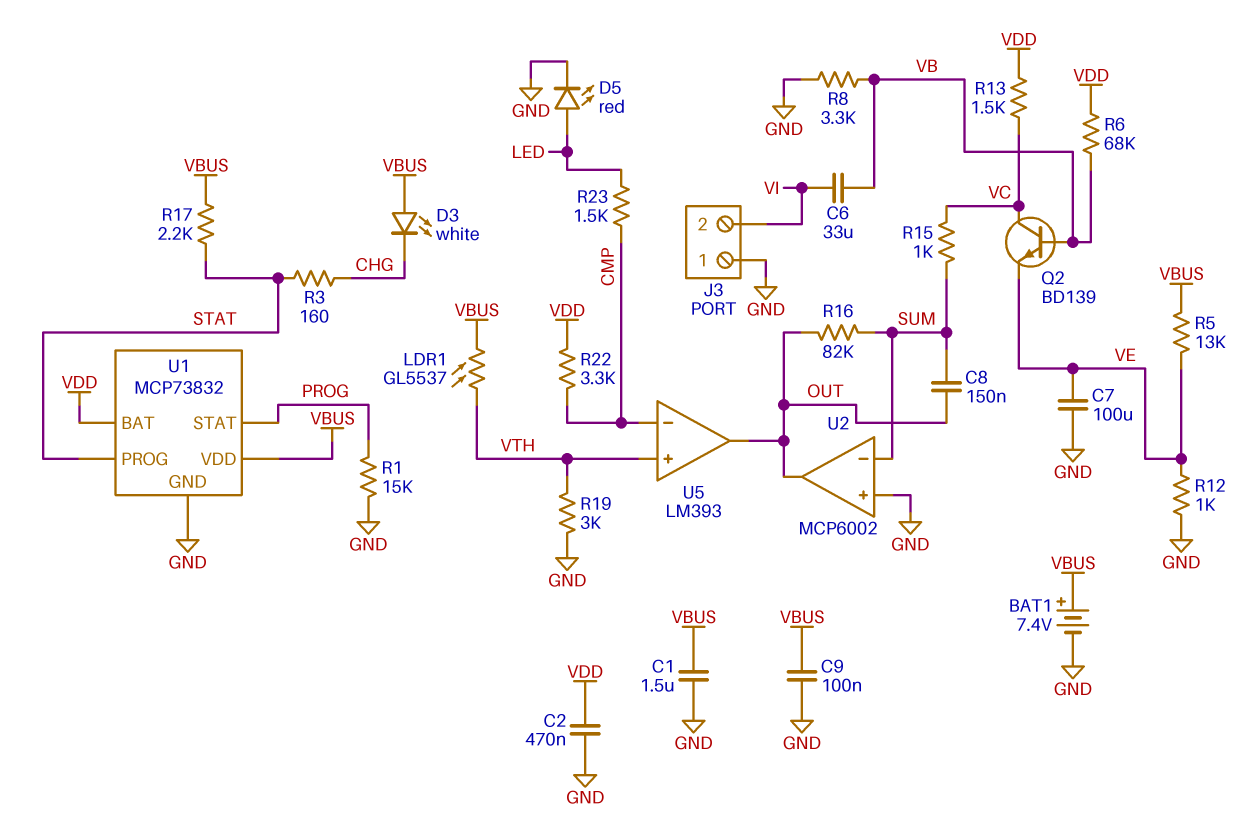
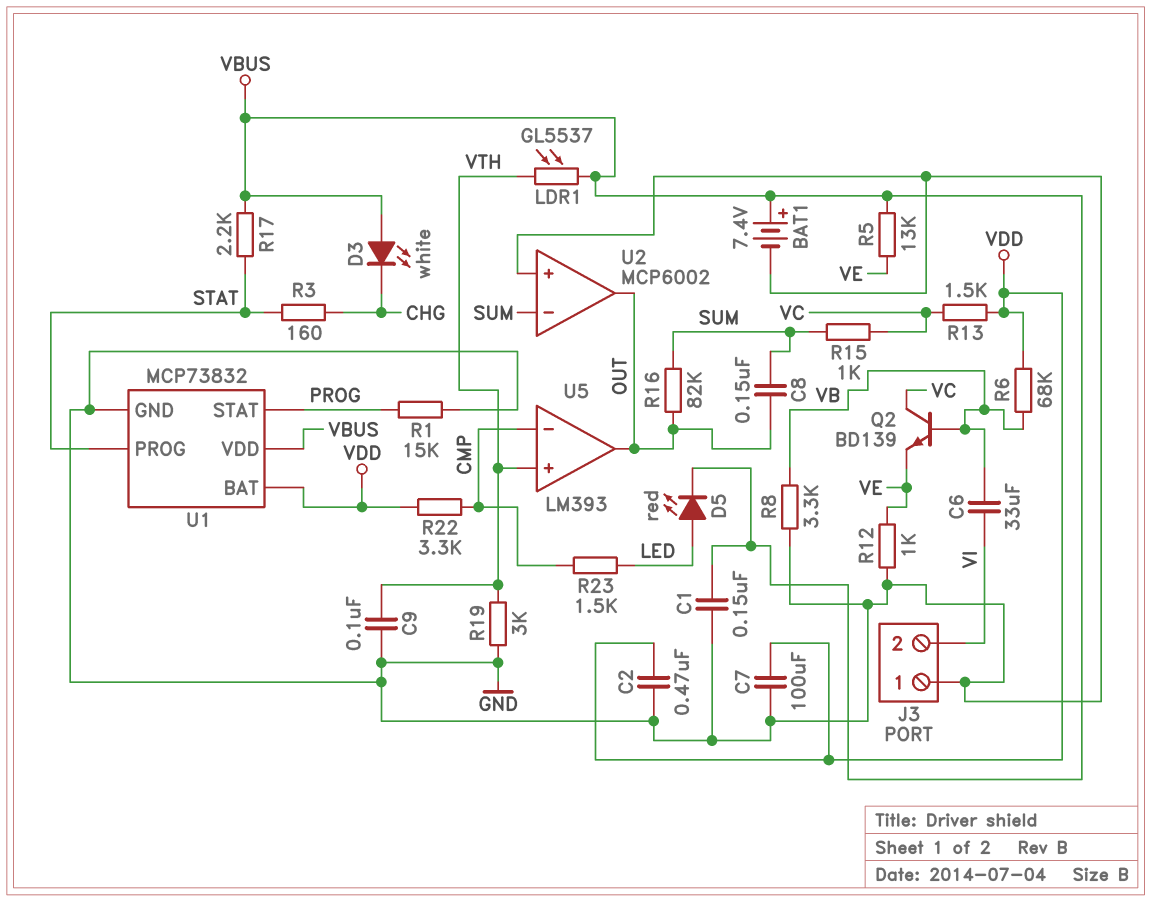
C1: 1.5uF (GND, VBUS) -> 150nF (GND, VBUS)
C7: 100uF (GND, VE) -> 100uF (GND, VDD)
C9: 100nF (GND, VBUS) -> 100nF (GND, VTH)
D5: LED red (A LED, K GND) -> LED red (A LED, K VBUS)

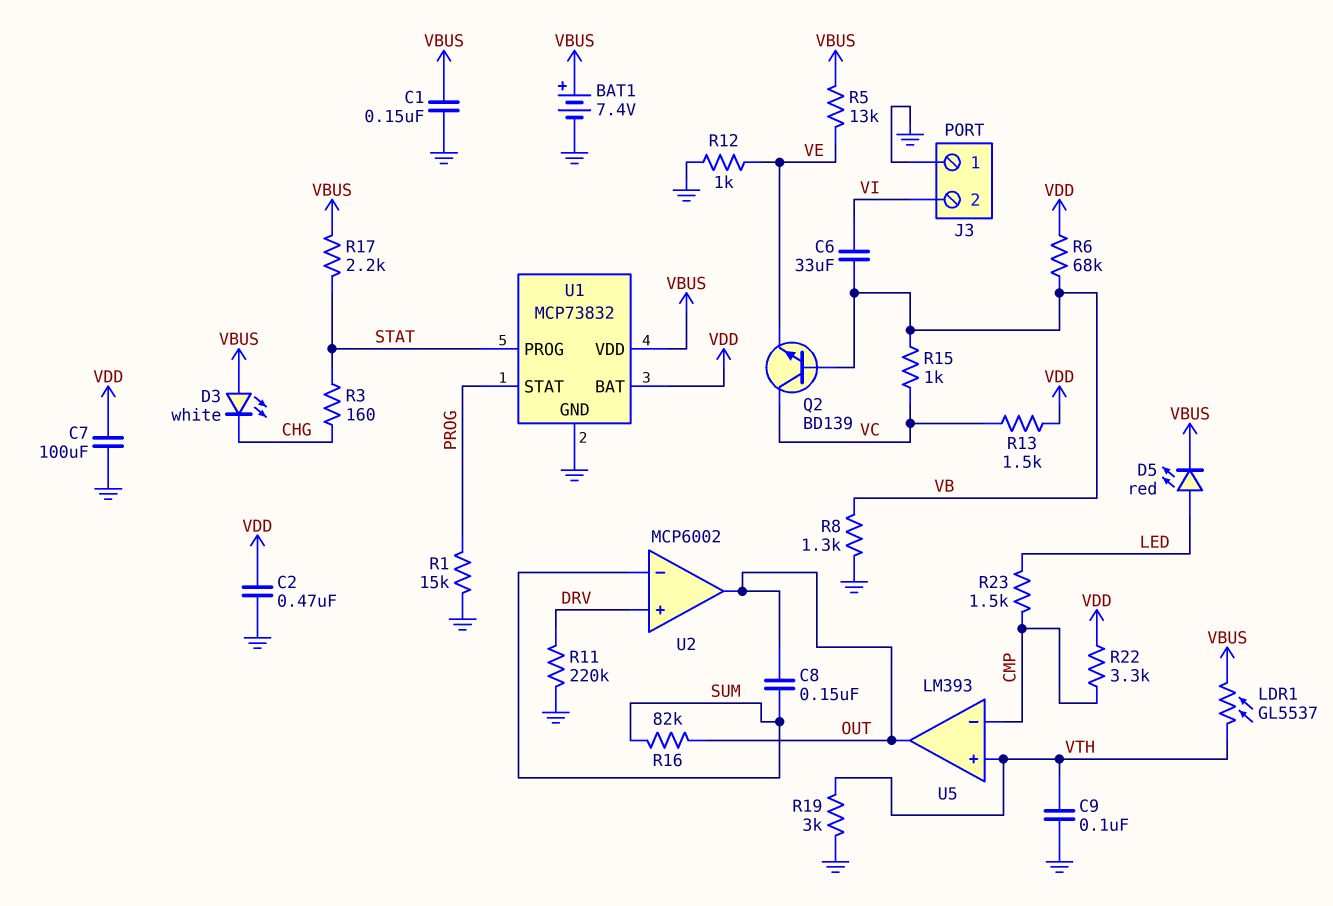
R8: 3.3k (GND, VB) -> 1.3k (GND, VB)
R11: none -> 220k (DRV, GND)
R15: 1k (SUM, VC) -> 1k (VB, VC)
U2 pin in+: GND -> DRV

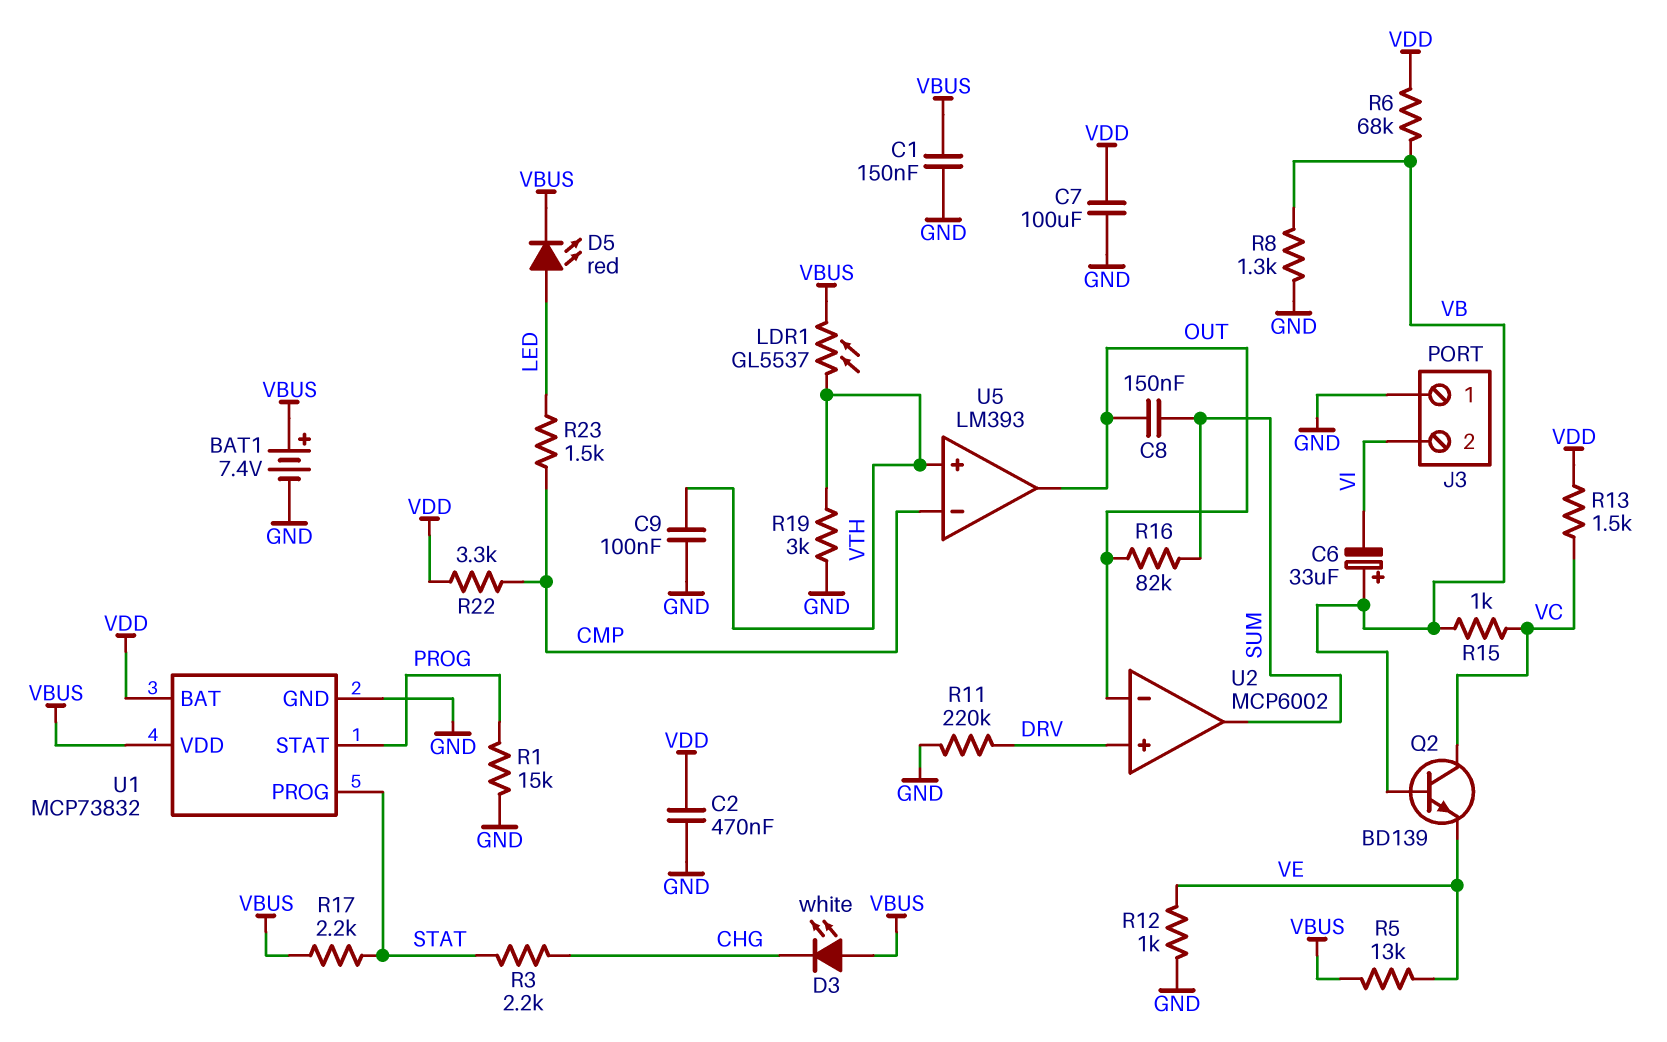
C6: 33uF (VB, VI) -> 33uF (plus VB, minus VI)
R3: 160 (CHG, STAT) -> 2.2k (CHG, STAT)
U2 pin in-: SUM -> OUT
U2 pin out: OUT -> SUM

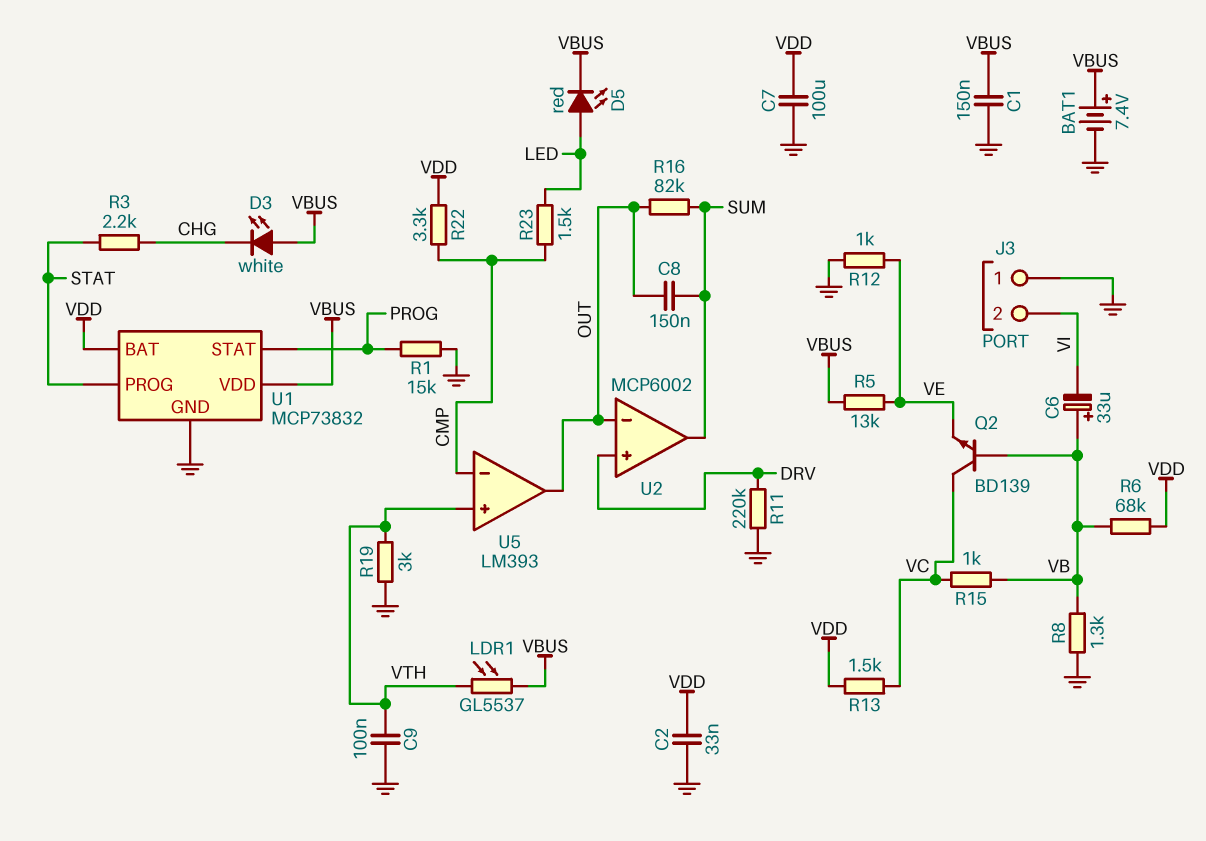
C2: 470nF (GND, VDD) -> 33nF (GND, VDD)
R17: 2.2k (STAT, VBUS) -> none

